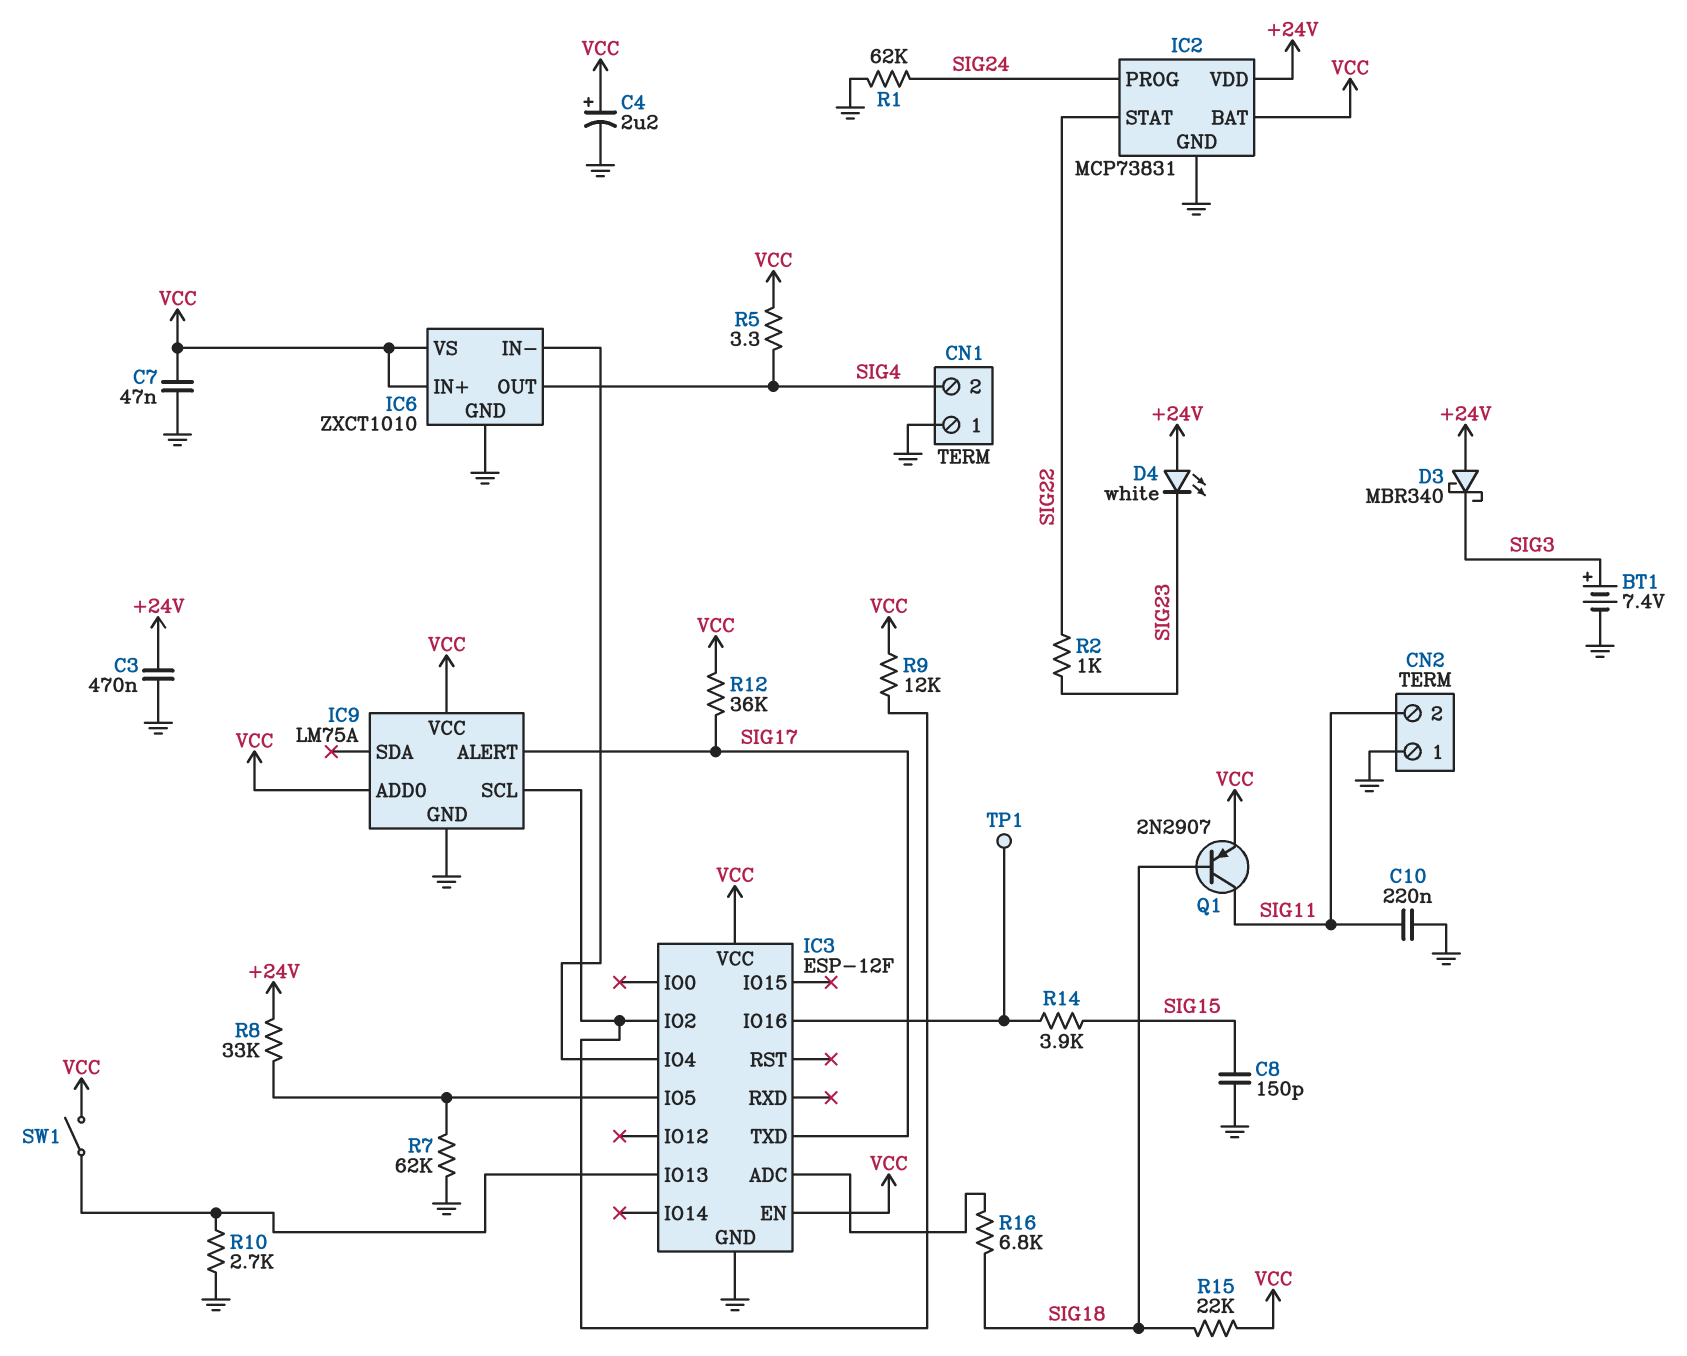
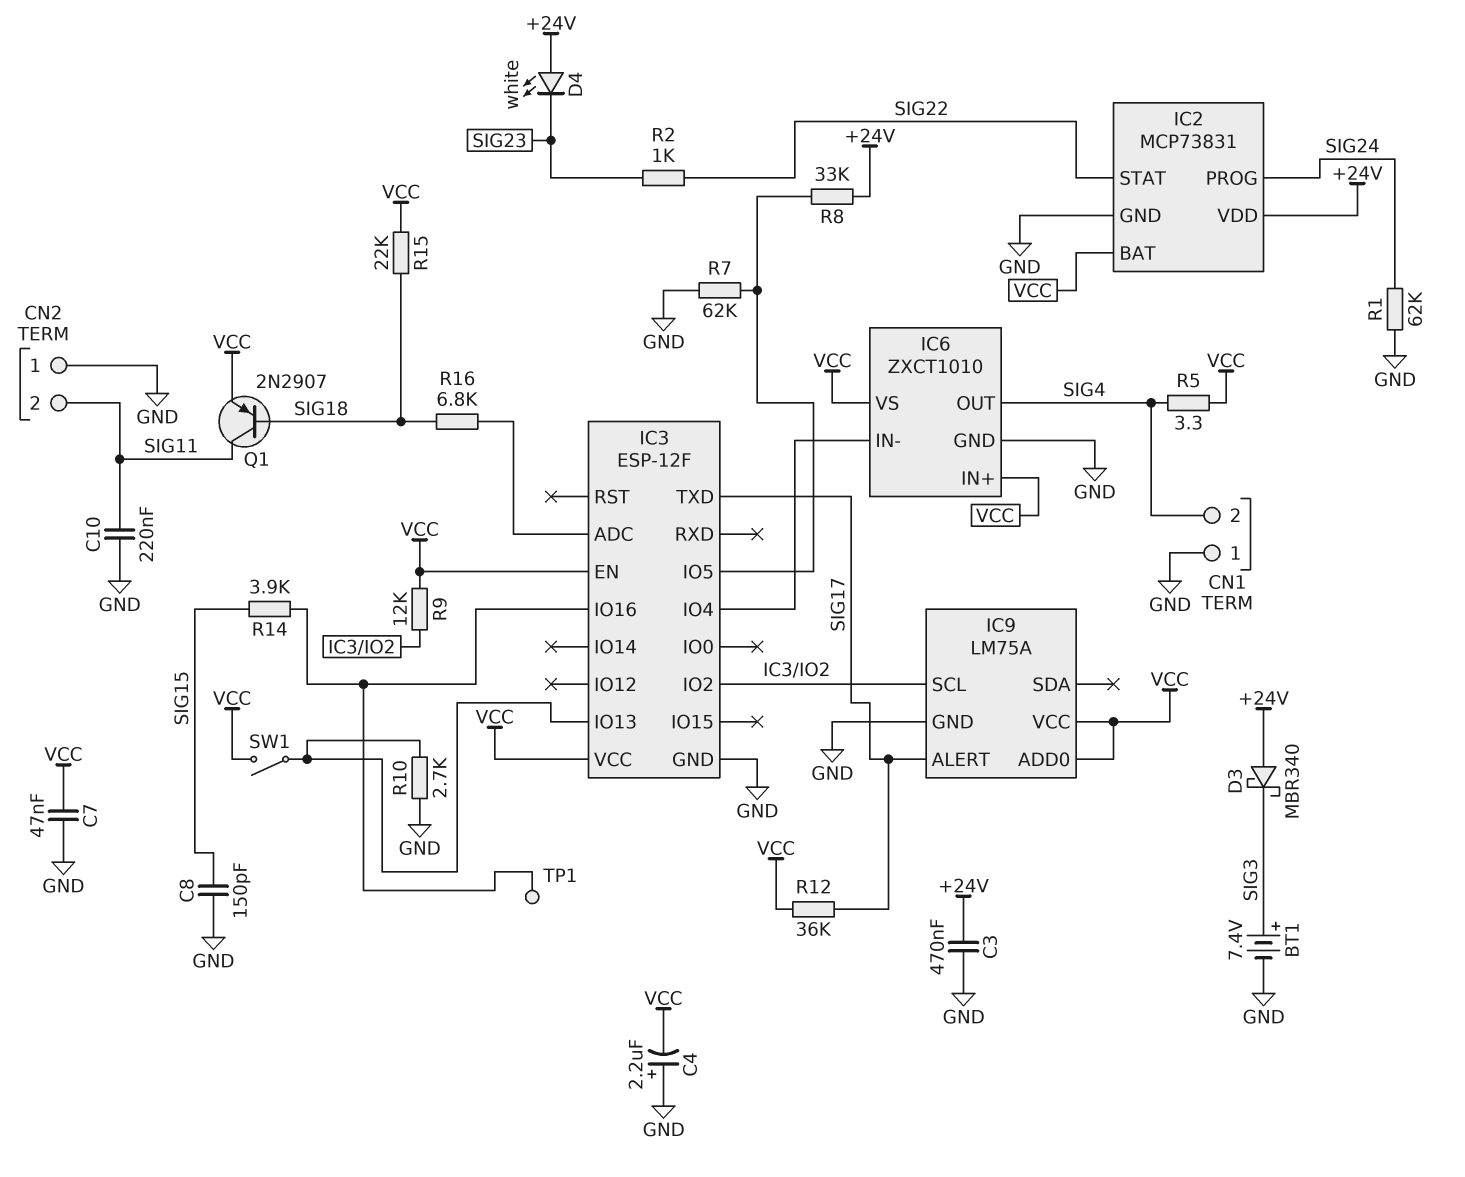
C4: 2.2uF (plus VCC, minus GND) -> 2.2uF (plus GND, minus VCC)

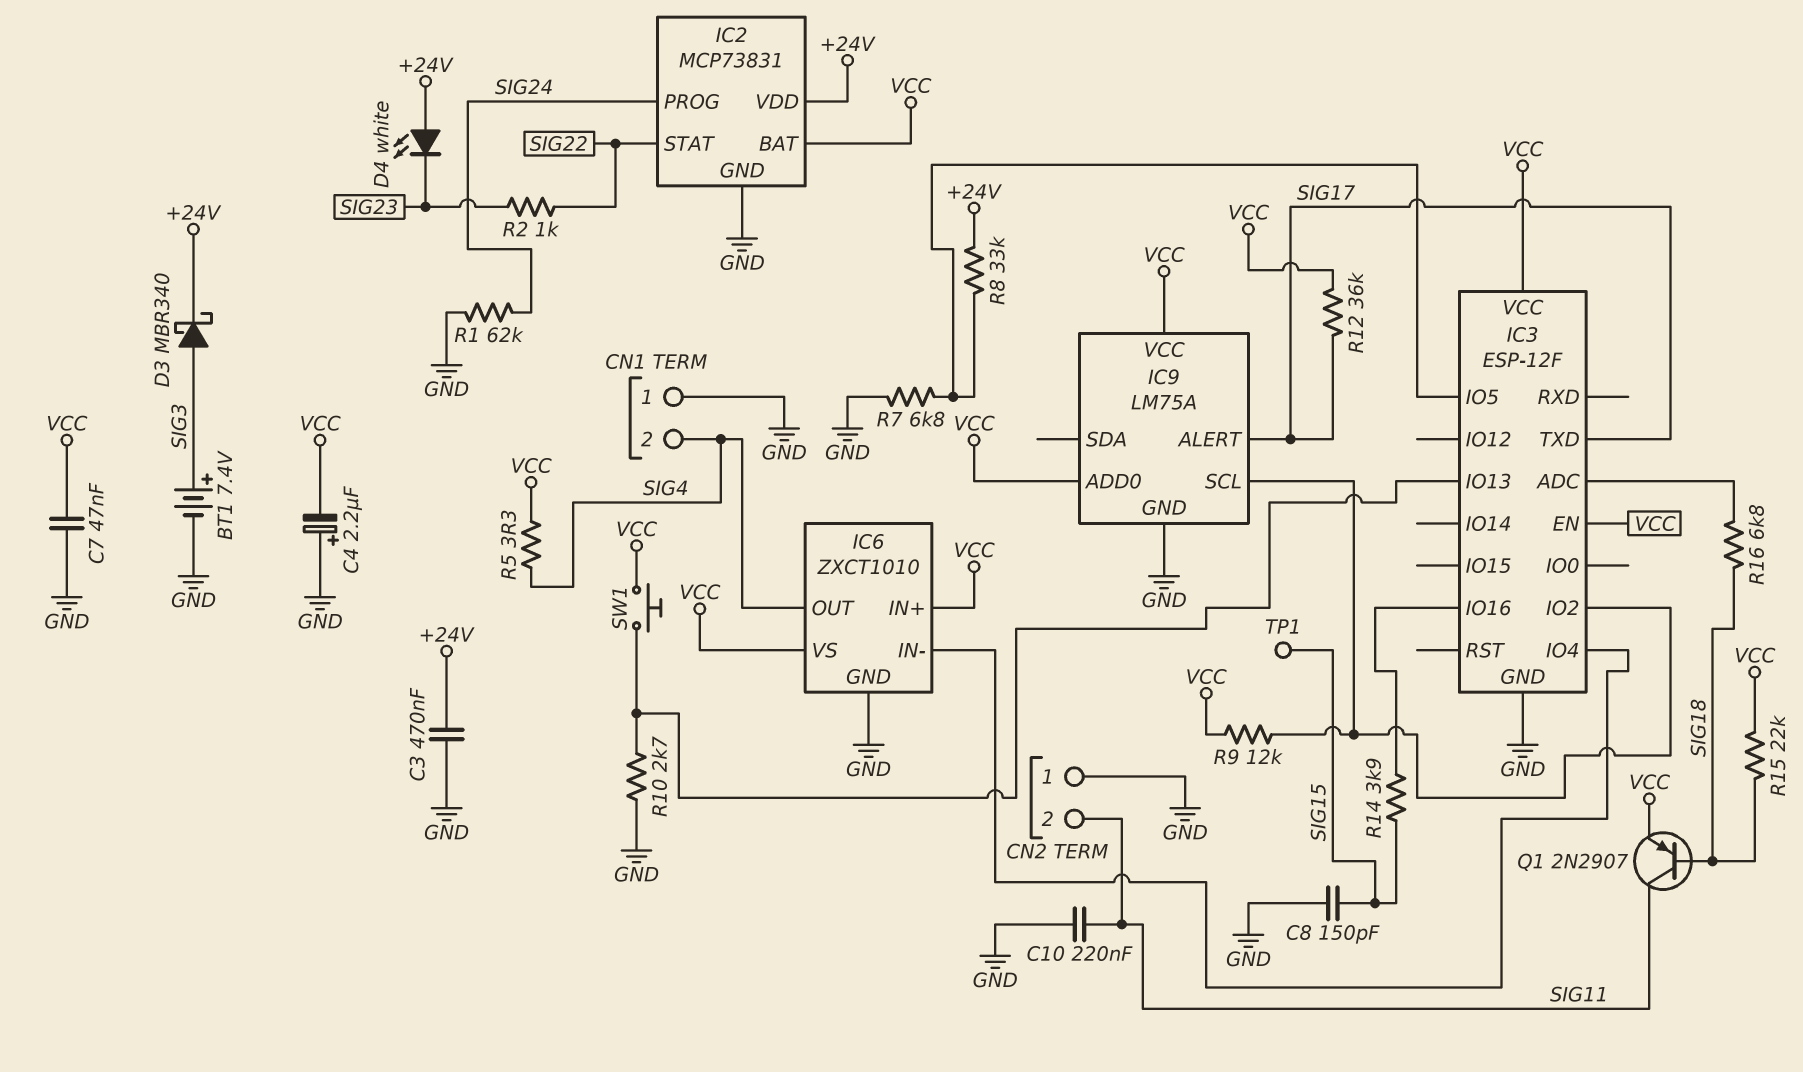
D3: schottky MBR340 (A +24V, K SIG3) -> schottky MBR340 (A SIG3, K +24V)
R7: 62k (GND, IC3/IO5) -> 6.8k (GND, IC3/IO5)
SW1: switch (IC3/IO13, VCC) -> button (IC3/IO13, VCC)
TP1: test point (IC3/IO16) -> test point (SIG15)

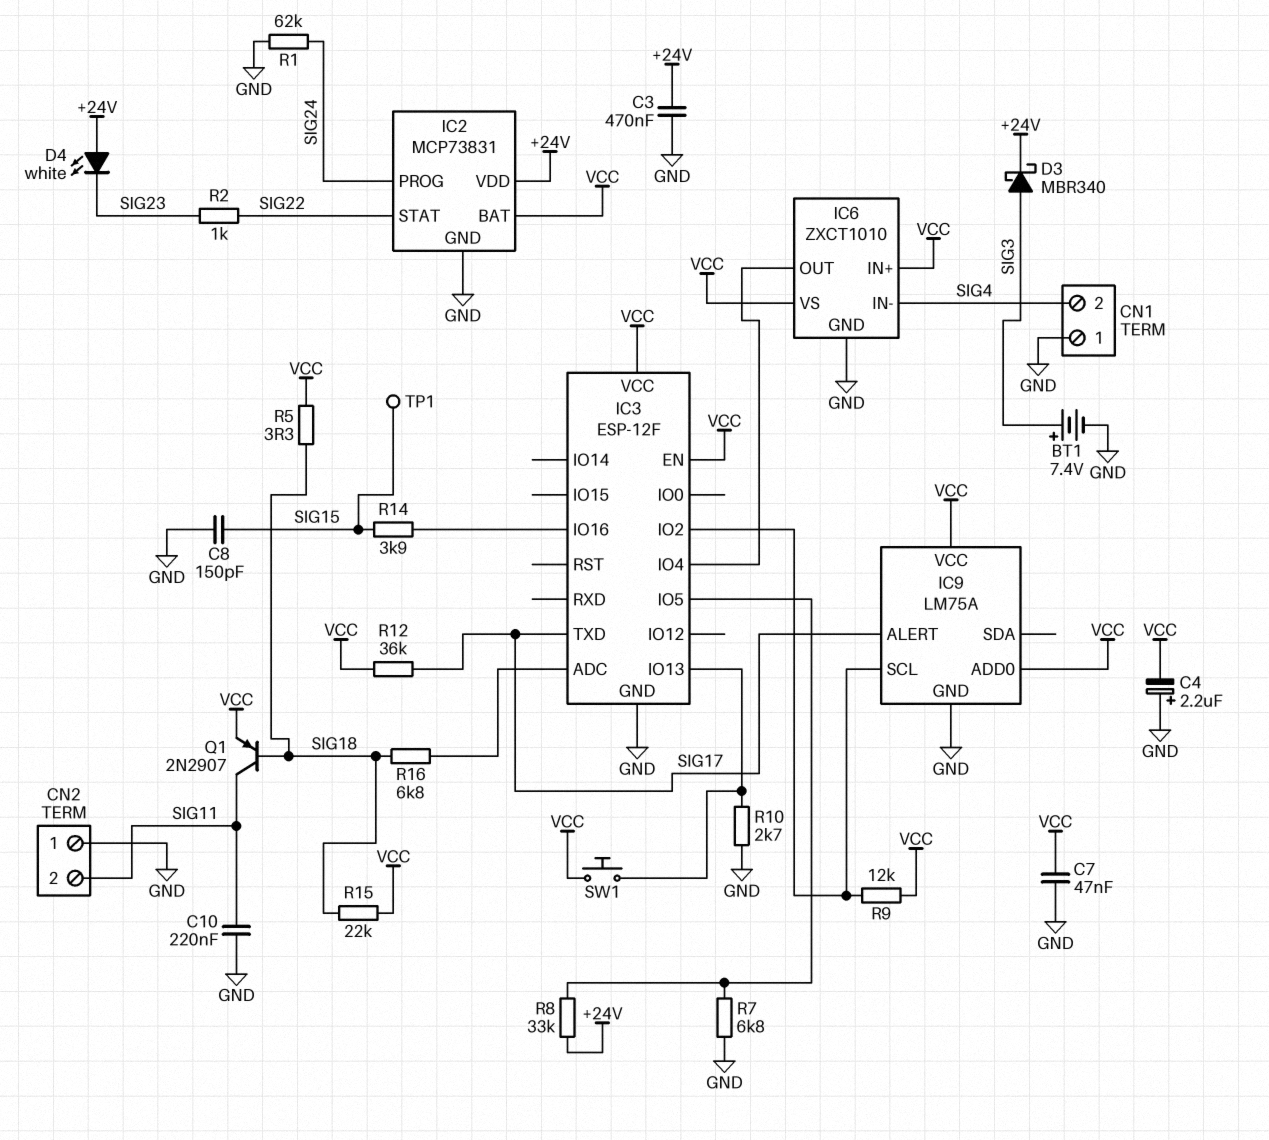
IC6 pin IN-: IC3/IO4 -> SIG4
IC6 pin OUT: SIG4 -> IC3/IO4
R5: 3.3 (SIG4, VCC) -> 3.3 (SIG18, VCC)

